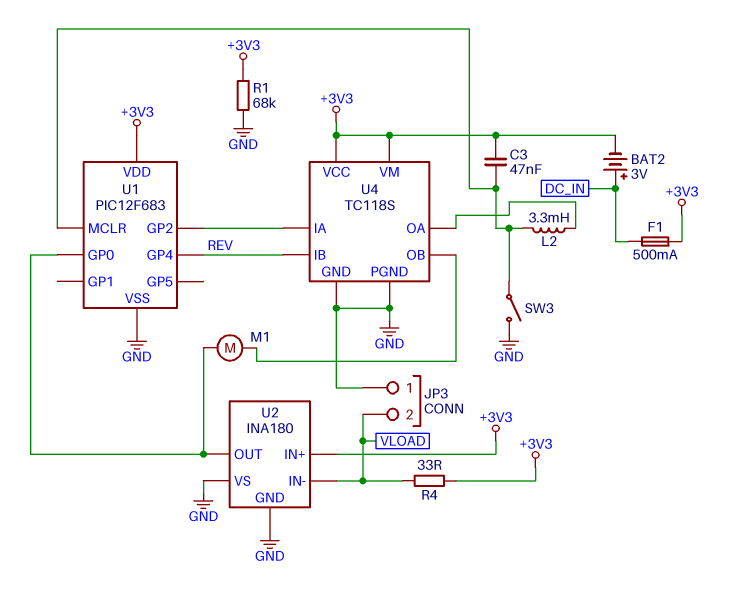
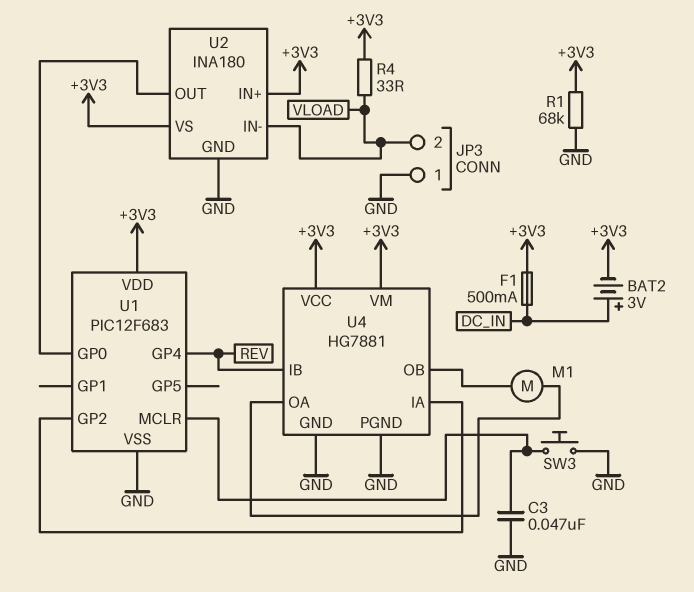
C3: 47nF (+3V3, U1/MCLR) -> 47nF (GND, U1/MCLR)
L2: 3.3mH (U1/MCLR, U4/OA) -> none
M1: motor (U1/GP0, U4/OB) -> motor (U4/OA, U4/OB)
SW3: switch (GND, U1/MCLR) -> button (GND, U1/MCLR)
U2 pin VS: GND -> +3V3
U4: TC118S -> HG7881

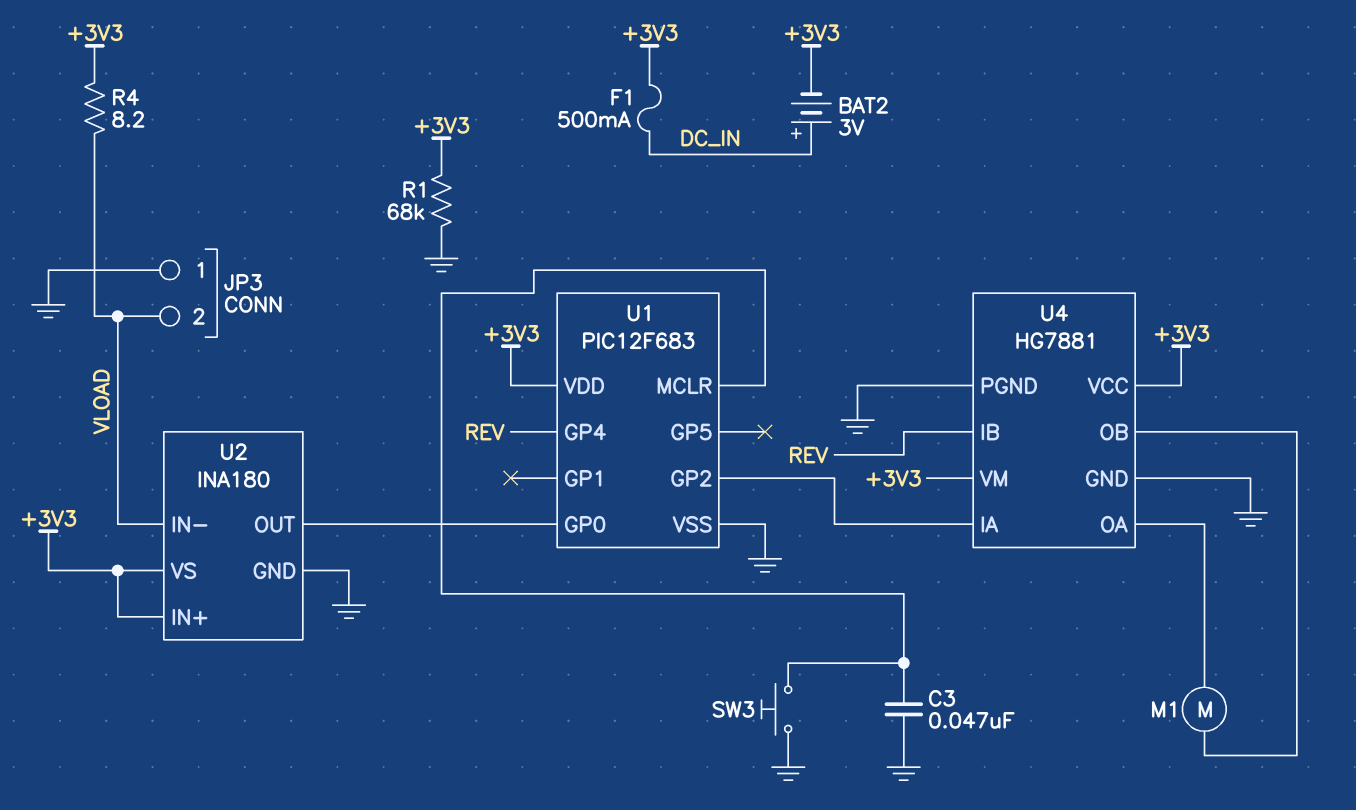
R4: 33 (+3V3, VLOAD) -> 8.2 (+3V3, VLOAD)

